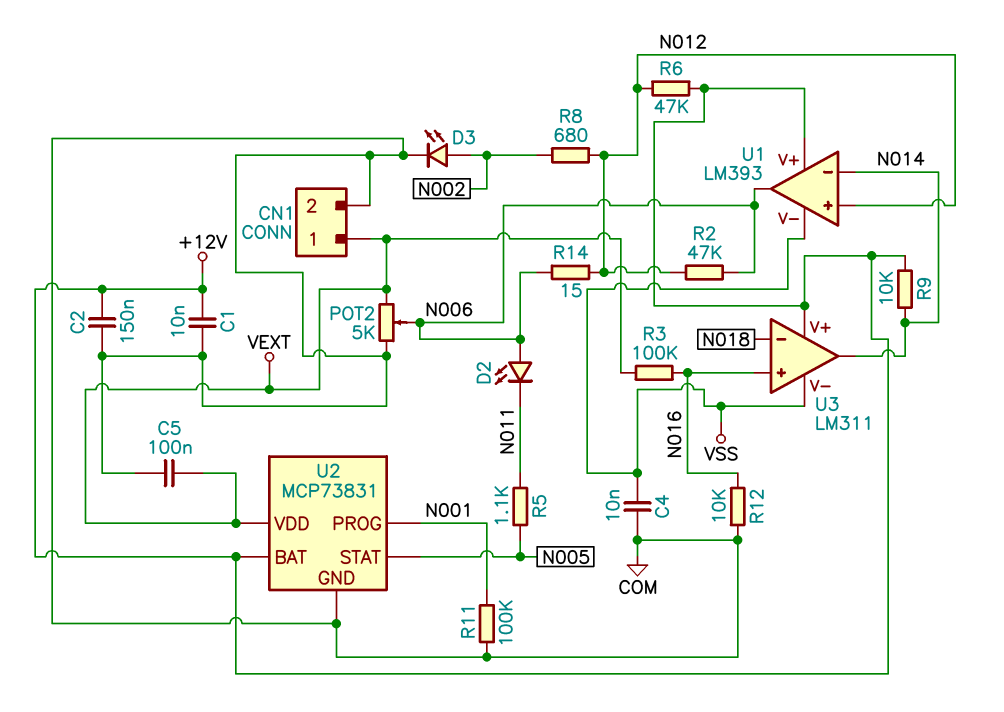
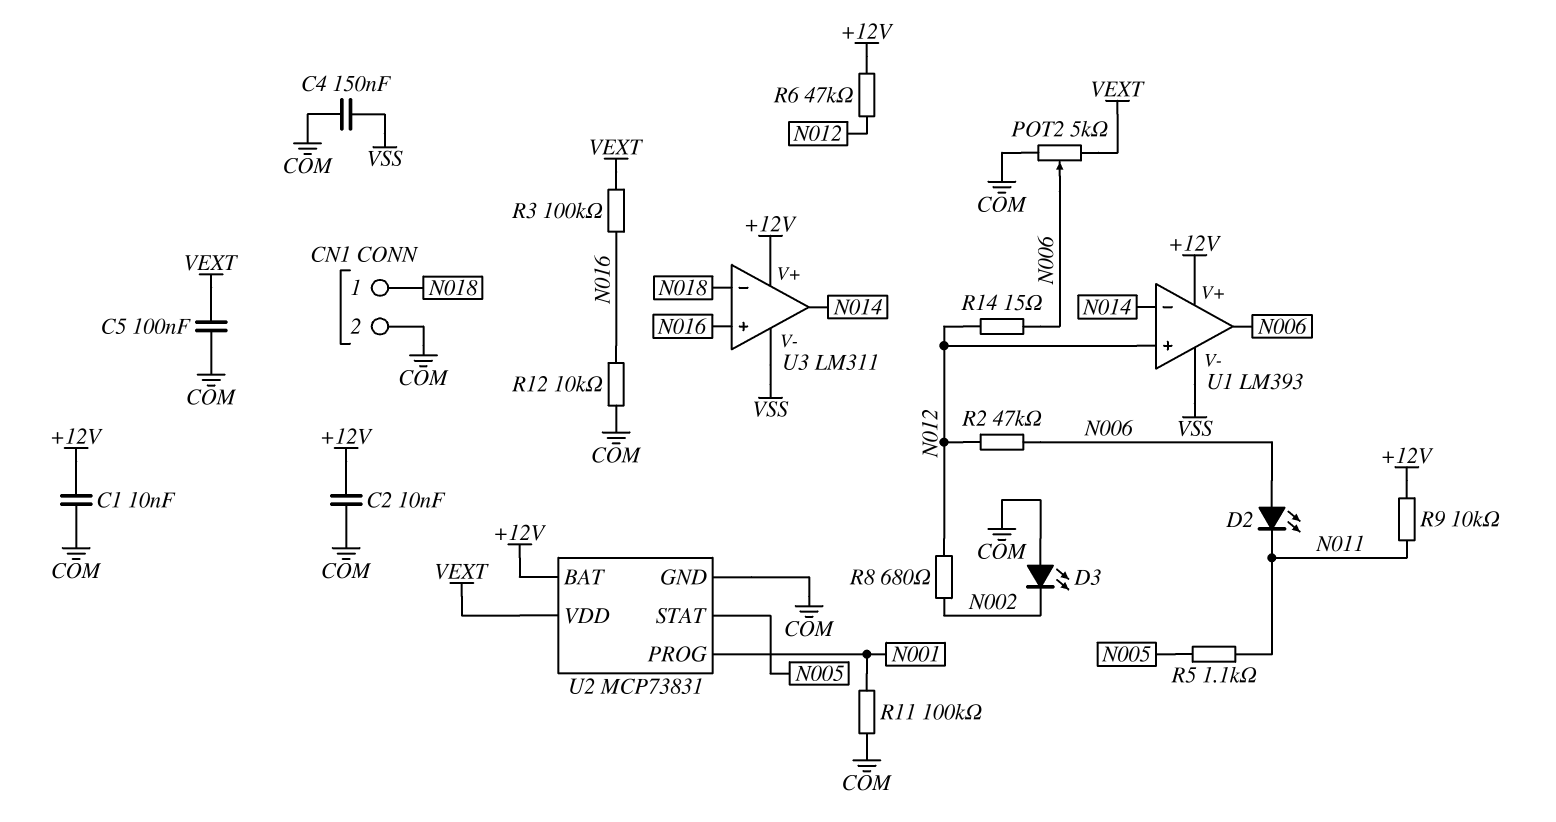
C2: 150nF (+12V, COM) -> 10nF (+12V, COM)
C4: 10nF (COM, VSS) -> 150nF (COM, VSS)
CN1 pin 1: VEXT -> N018
D3: LED (A N002, K COM) -> LED (A COM, K N002)
R9: 10k (+12V, N014) -> 10k (+12V, N011)

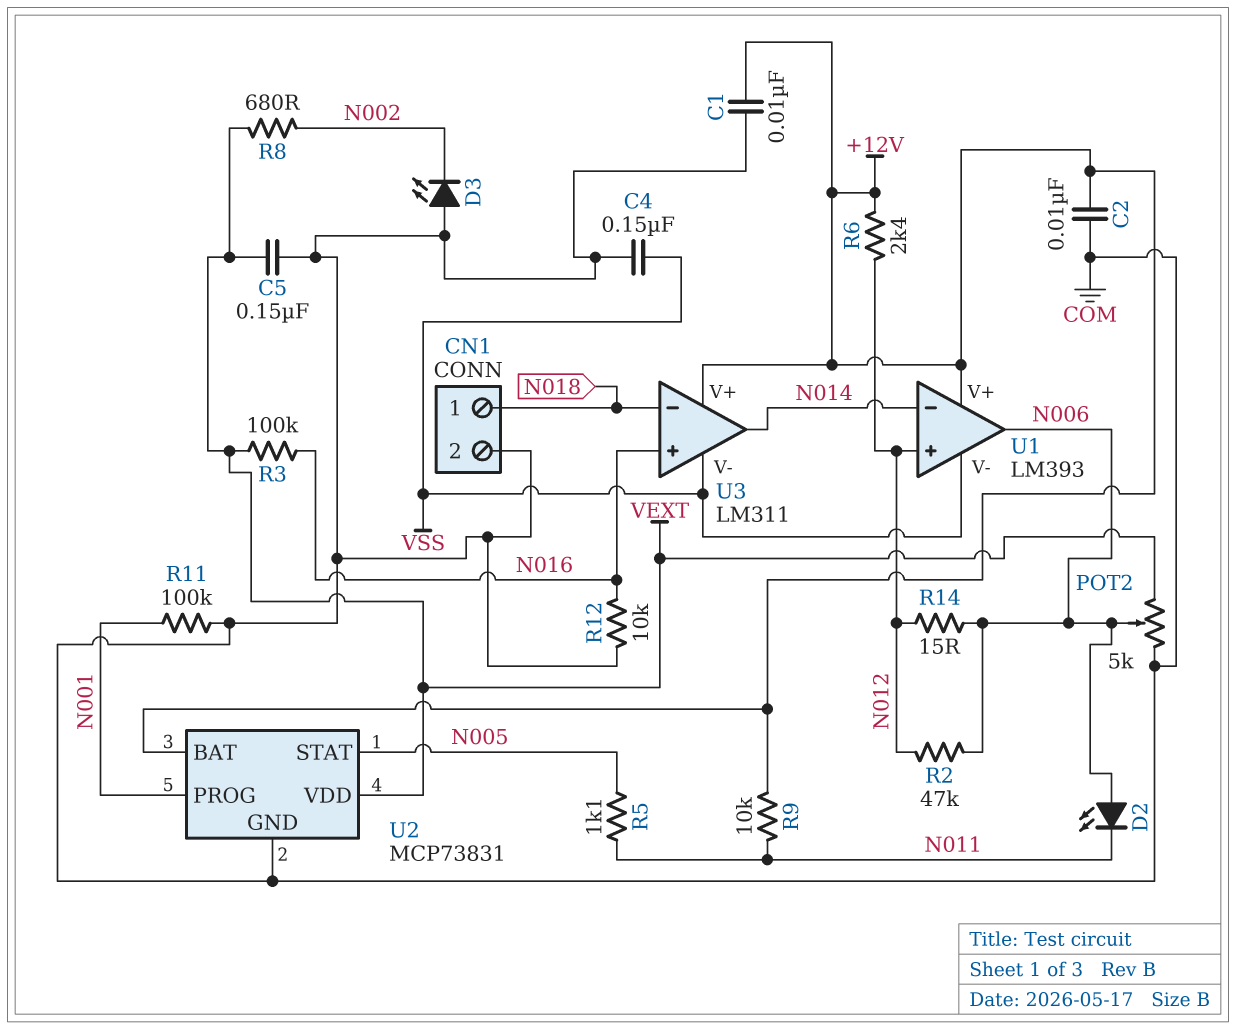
C5: 100nF (COM, VEXT) -> 150nF (COM, VEXT)
R6: 47k (+12V, N012) -> 2.4k (+12V, N012)
R8: 680 (N002, N012) -> 680 (N002, VEXT)

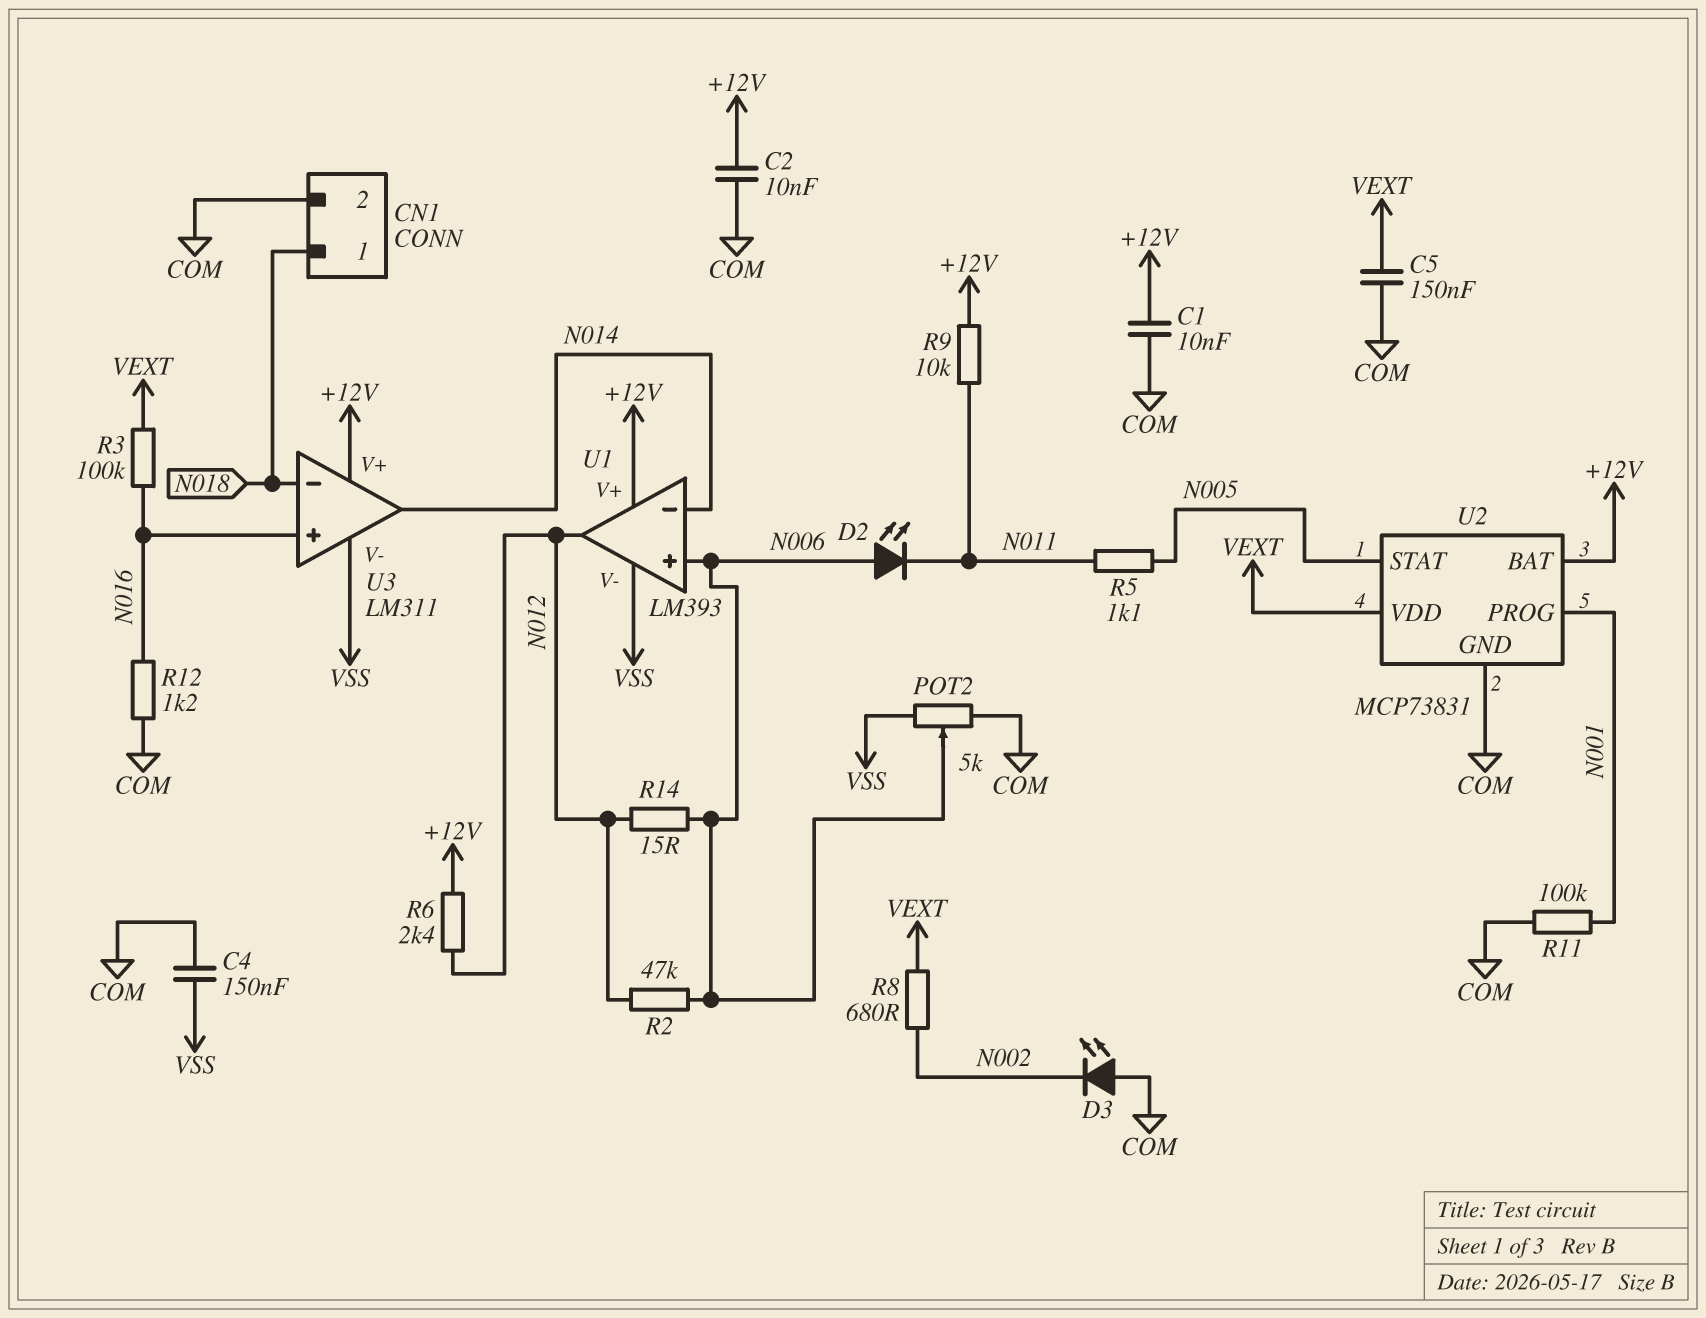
POT2: 5k (COM, VEXT, wiper N006) -> 5k (COM, VSS, wiper N006)
R12: 10k (COM, N016) -> 1.2k (COM, N016)
U1 pin in+: N012 -> N006
U1 pin out: N006 -> N012

